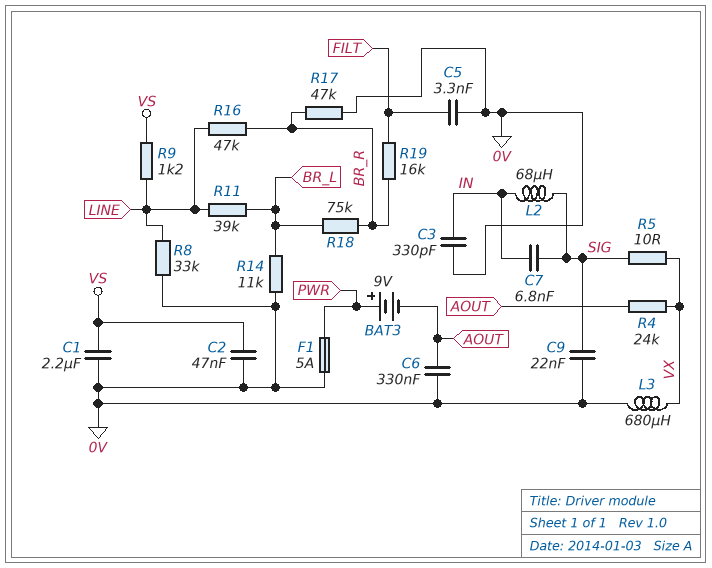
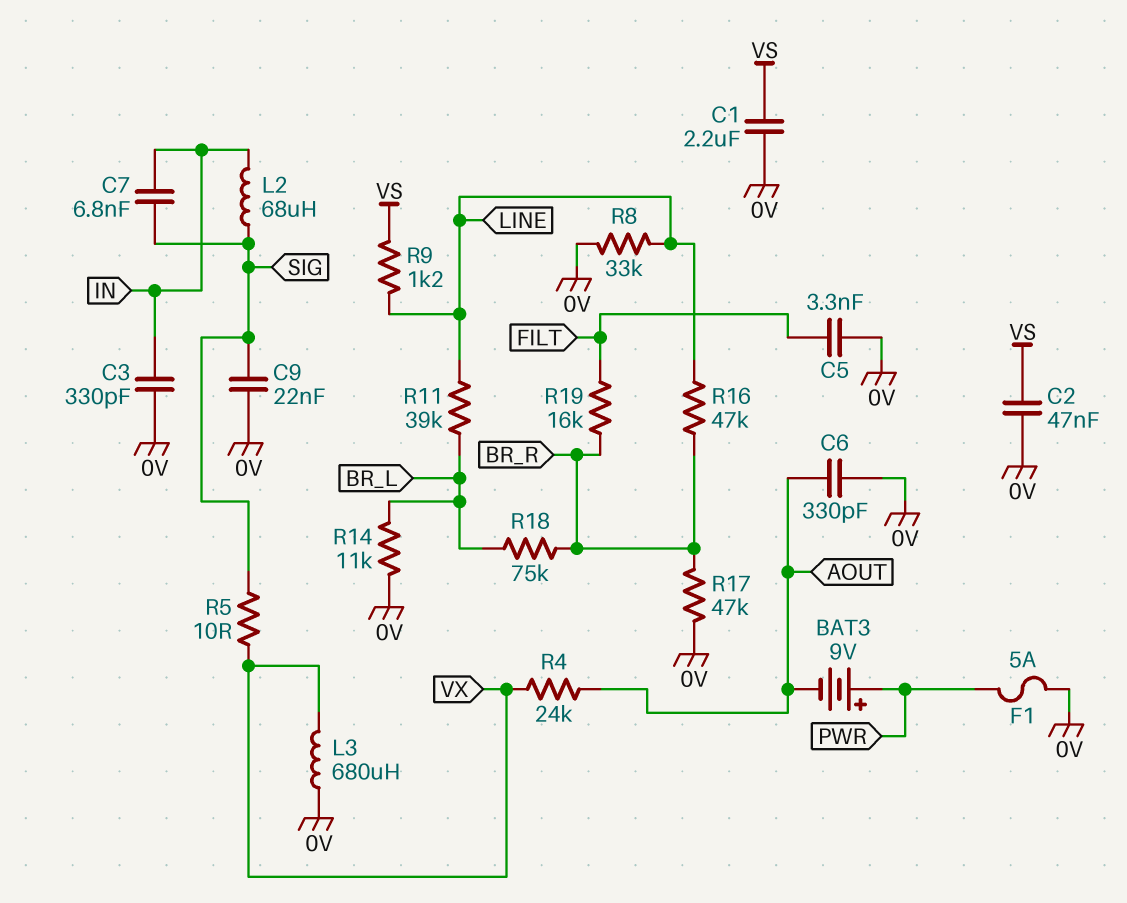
C6: 330nF (0V, AOUT) -> 330pF (0V, AOUT)

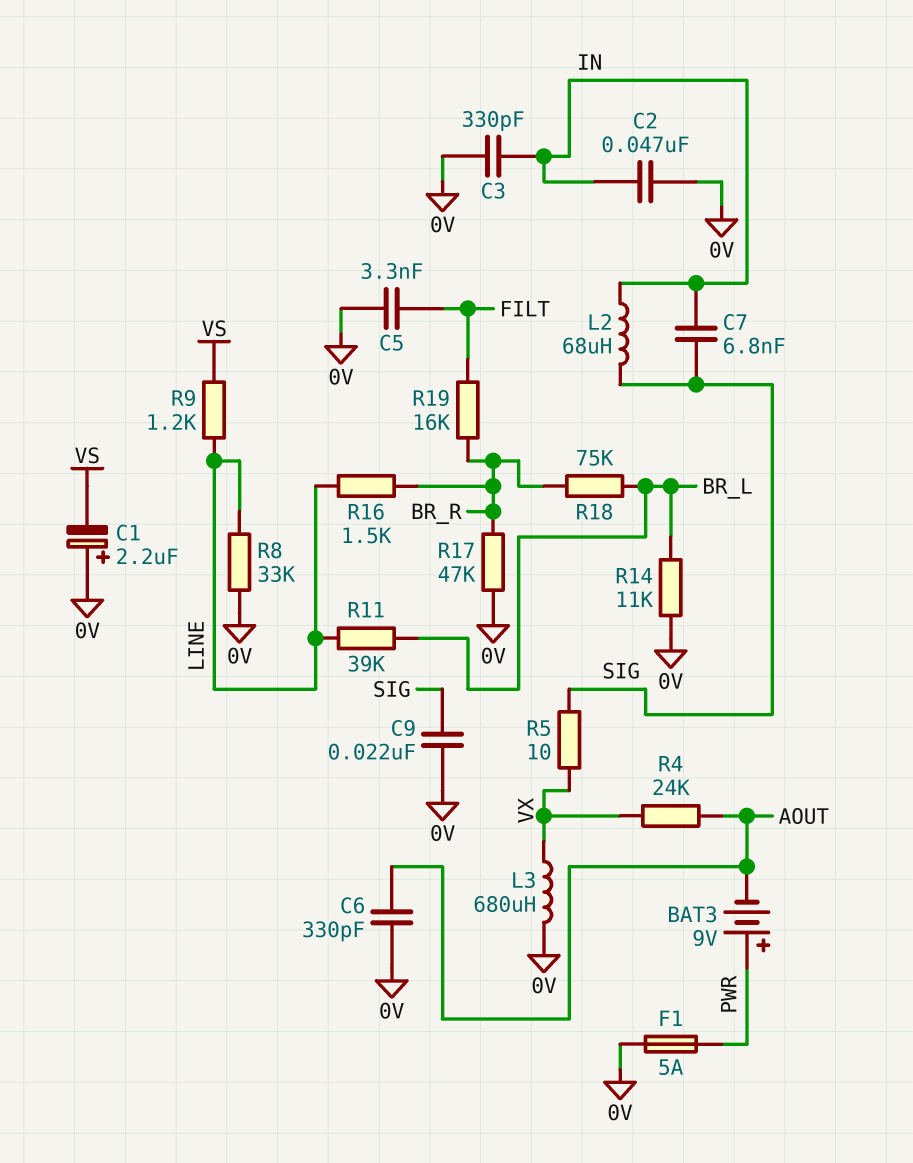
C1: 2.2uF (0V, VS) -> 2.2uF (plus 0V, minus VS)
C2: 47nF (0V, VS) -> 47nF (0V, IN)
R16: 47k (BR_R, LINE) -> 1.5k (BR_R, LINE)

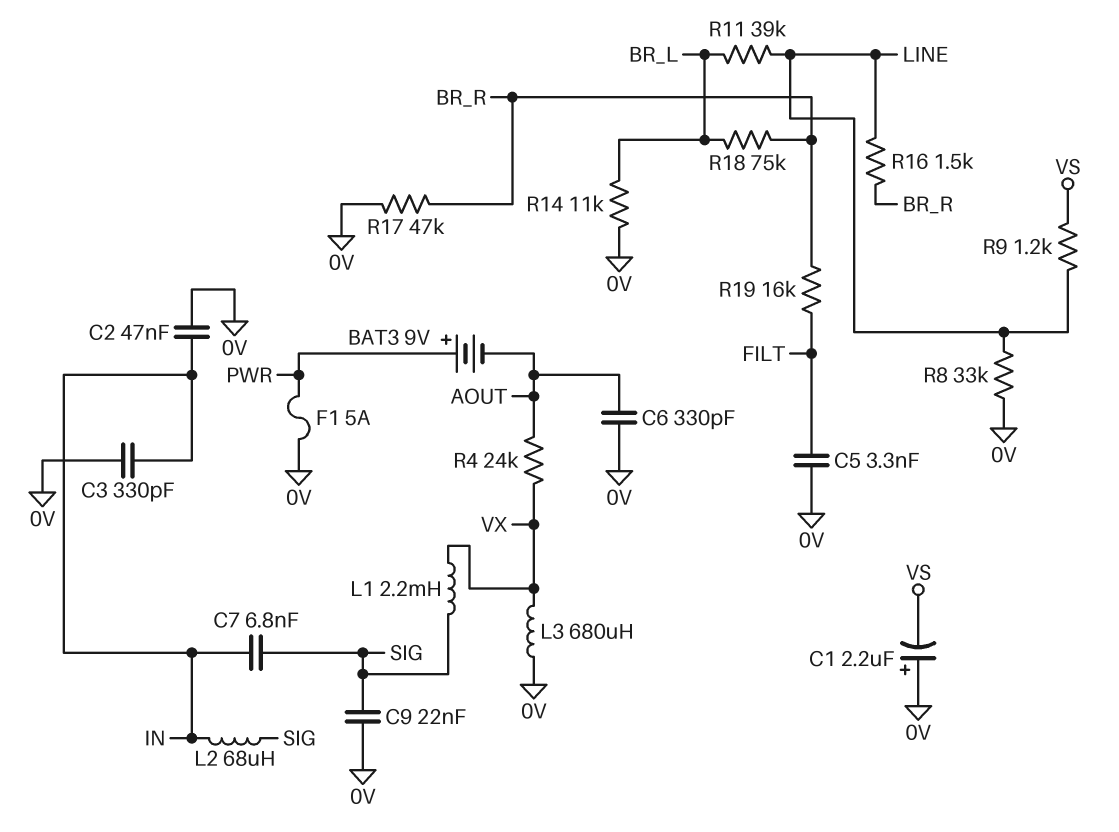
L1: none -> 2.2mH (SIG, VX)
R5: 10 (SIG, VX) -> none

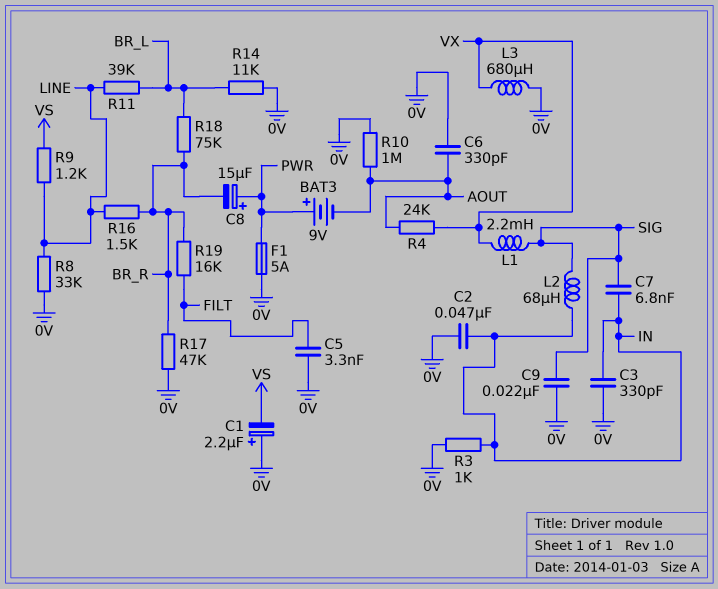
C8: none -> 15uF (plus PWR, minus BR_R)
R3: none -> 1k (0V, IN)
R10: none -> 1M (0V, AOUT)

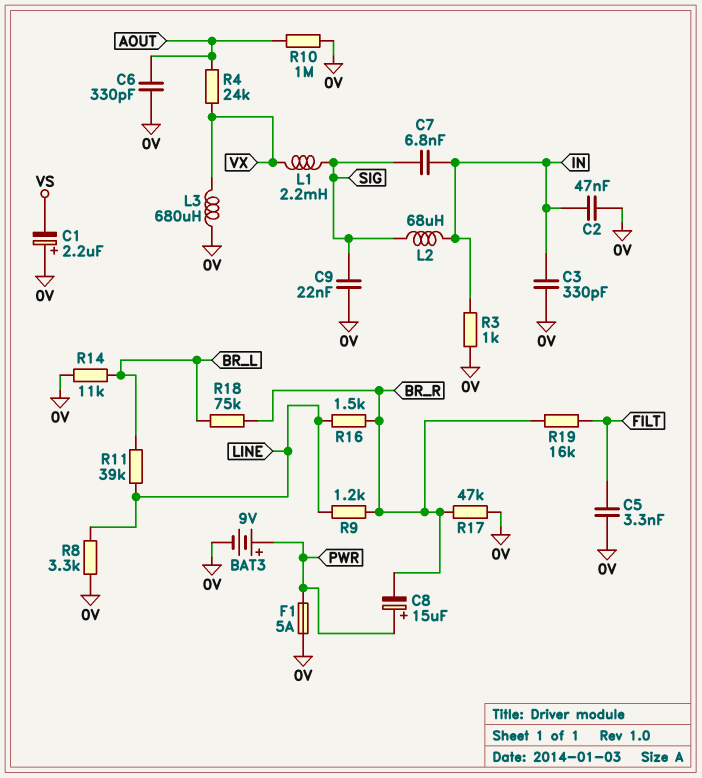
BAT3: 9V (plus PWR, minus AOUT) -> 9V (plus PWR, minus 0V)
R8: 33k (0V, LINE) -> 3.3k (0V, LINE)
R9: 1.2k (LINE, VS) -> 1.2k (BR_R, LINE)

